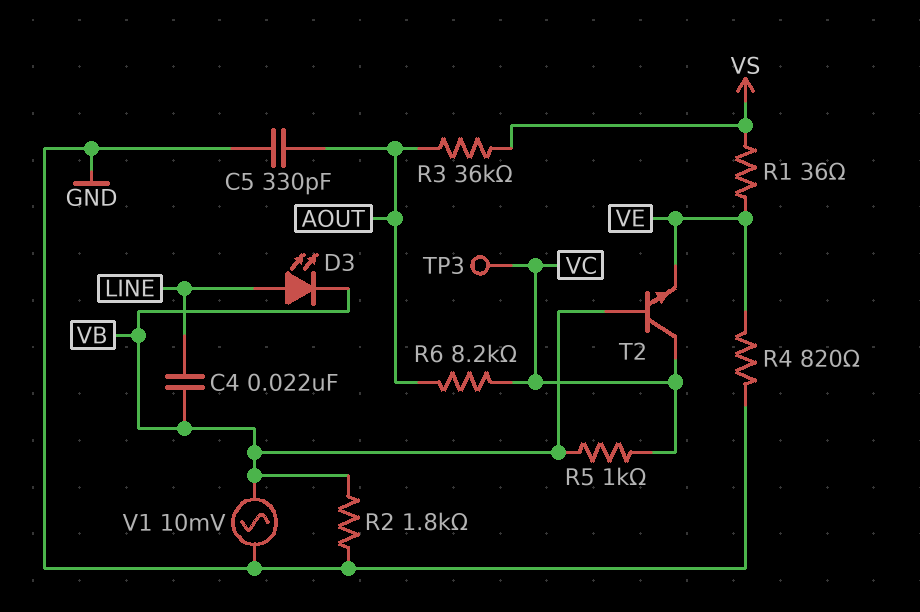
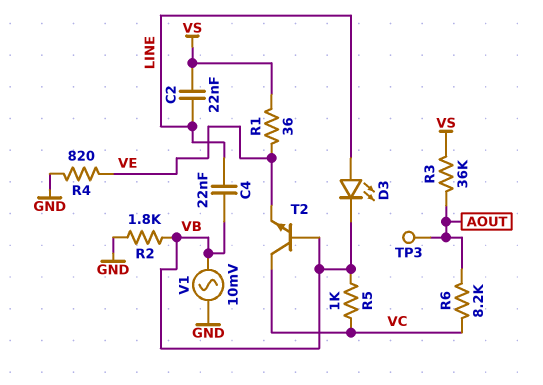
C2: none -> 22nF (LINE, VS)
C5: 330pF (AOUT, GND) -> none
TP3: test point (VC) -> test point (AOUT)

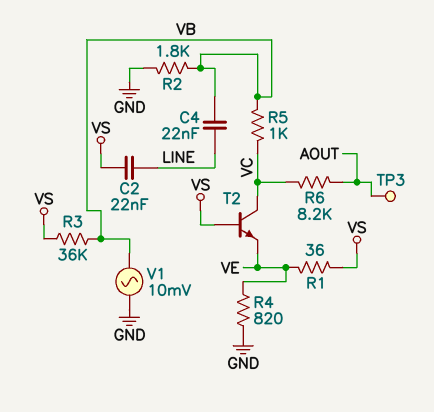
D3: LED (A LINE, K VB) -> none
R3: 36k (AOUT, VS) -> 36k (VB, VS)
T2: NPN (B VB, C VC, E VE) -> NPN (B VS, C VC, E VE)

